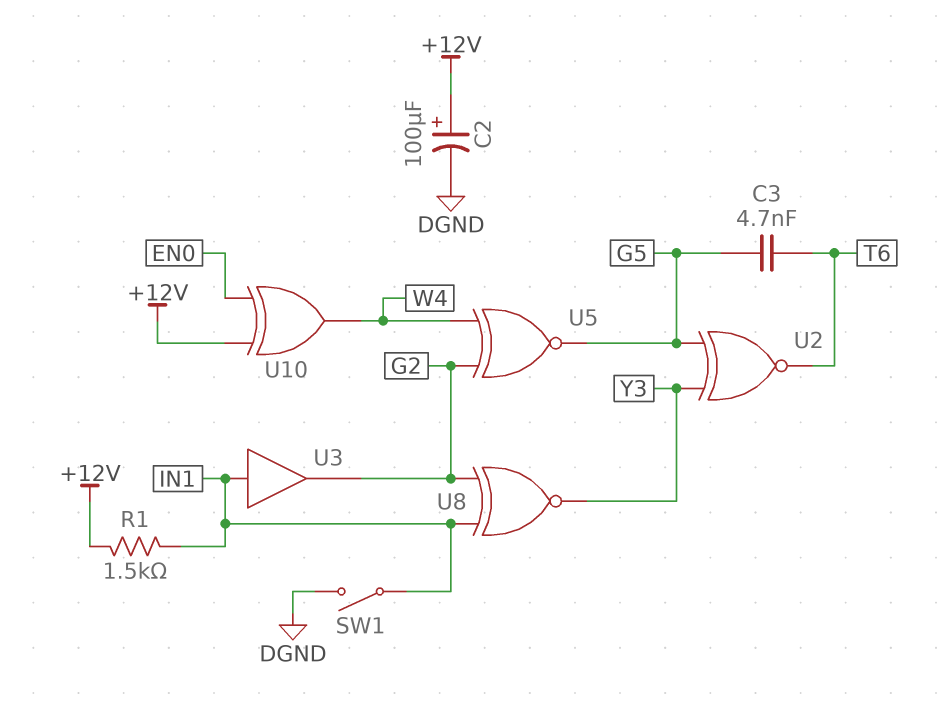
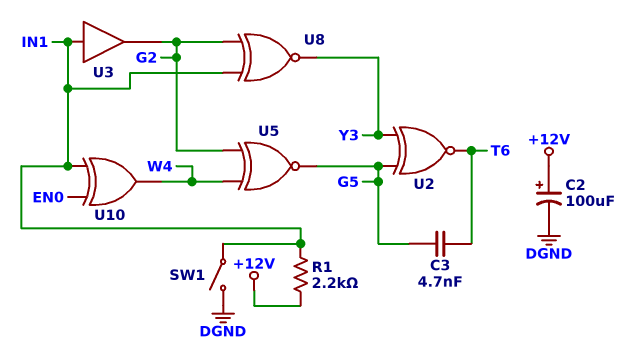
R1: 1.5k (+12V, IN1) -> 2.2k (+12V, IN1)
U10: XOR (in +12V, in EN0, out W4) -> XOR (in EN0, in IN1, out W4)

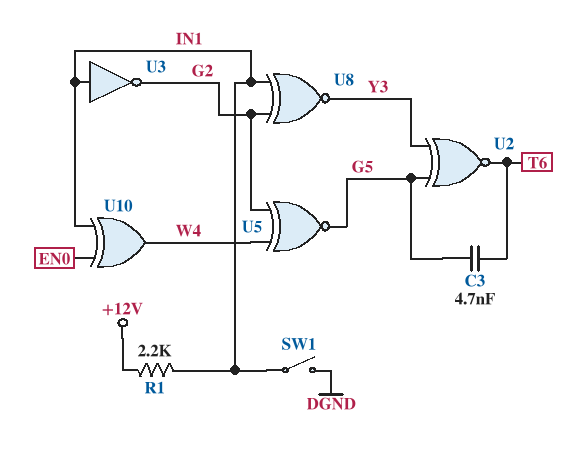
C2: 100uF (plus +12V, minus DGND) -> none
U3: buffer (in IN1, out G2) -> NOT (in IN1, out G2)

